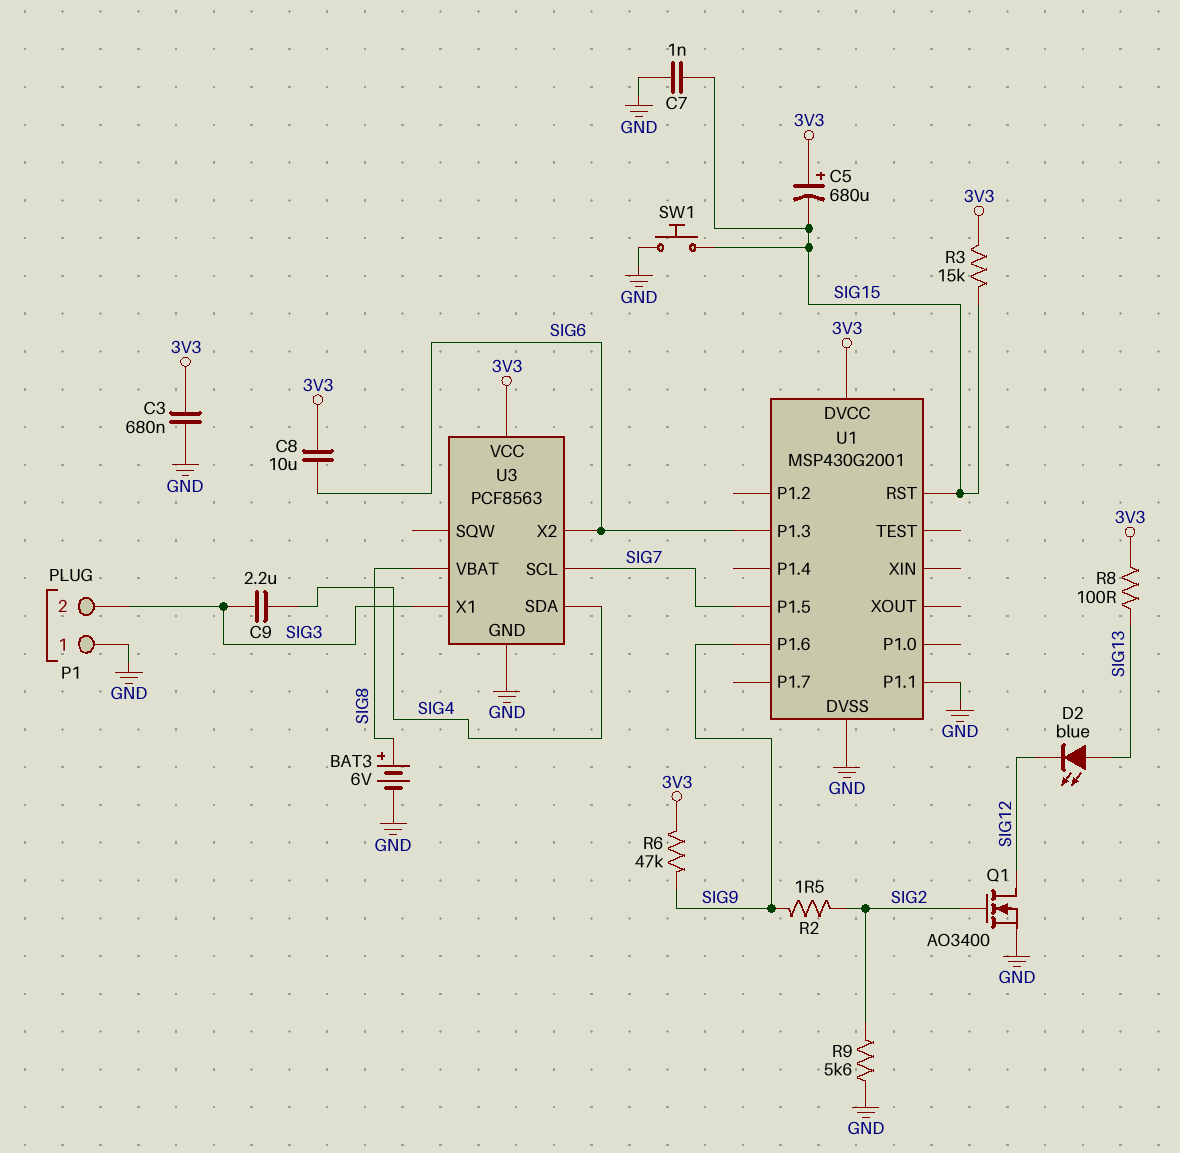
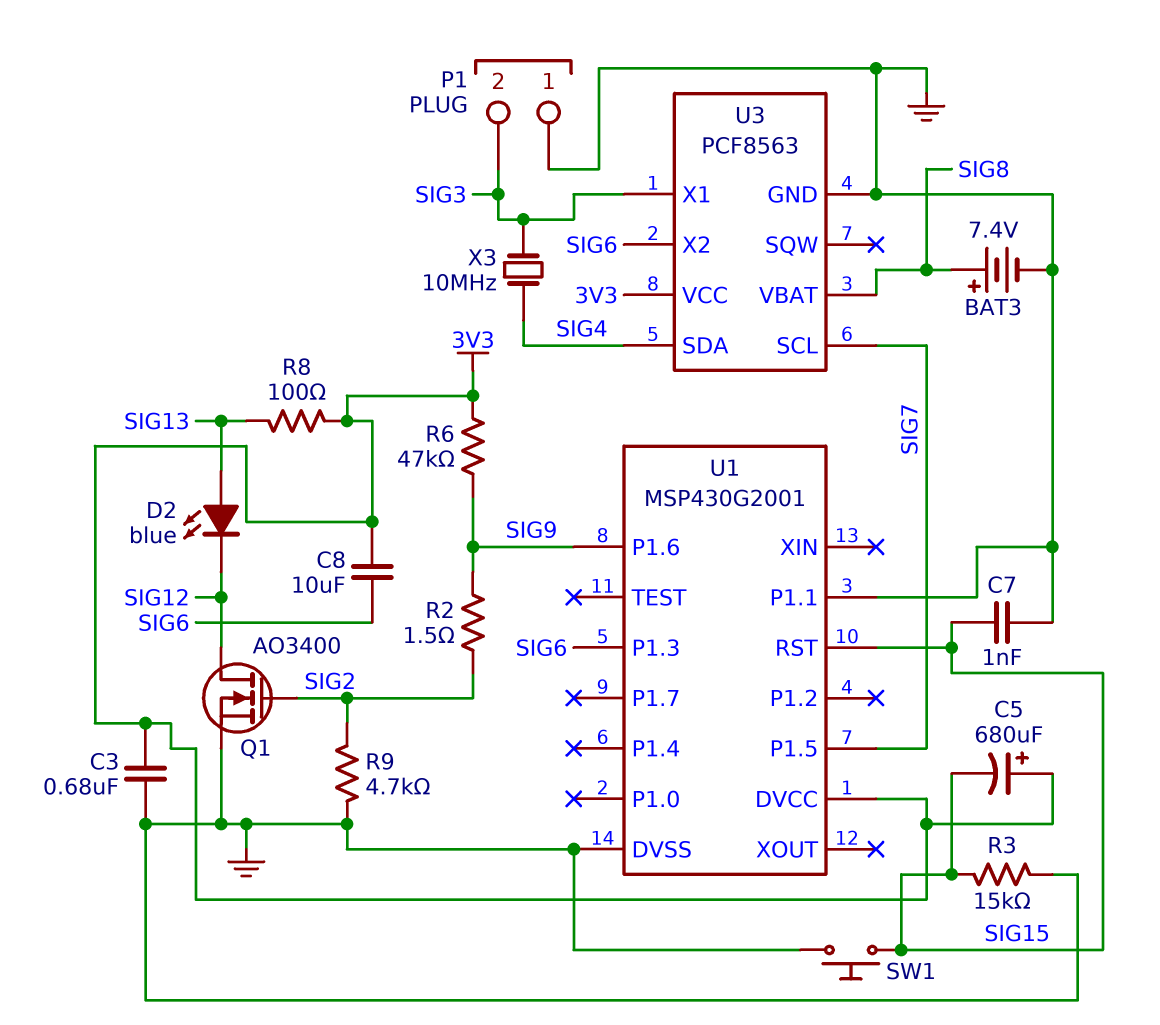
BAT3: 6V (plus SIG8, minus GND) -> 7.4V (plus SIG8, minus GND)
C9: 2.2uF (SIG3, SIG4) -> none
R3: 15k (3V3, SIG15) -> 15k (GND, SIG15)
R9: 5.6k (GND, SIG2) -> 4.7k (GND, SIG2)
X3: none -> 10MHz (SIG3, SIG4)

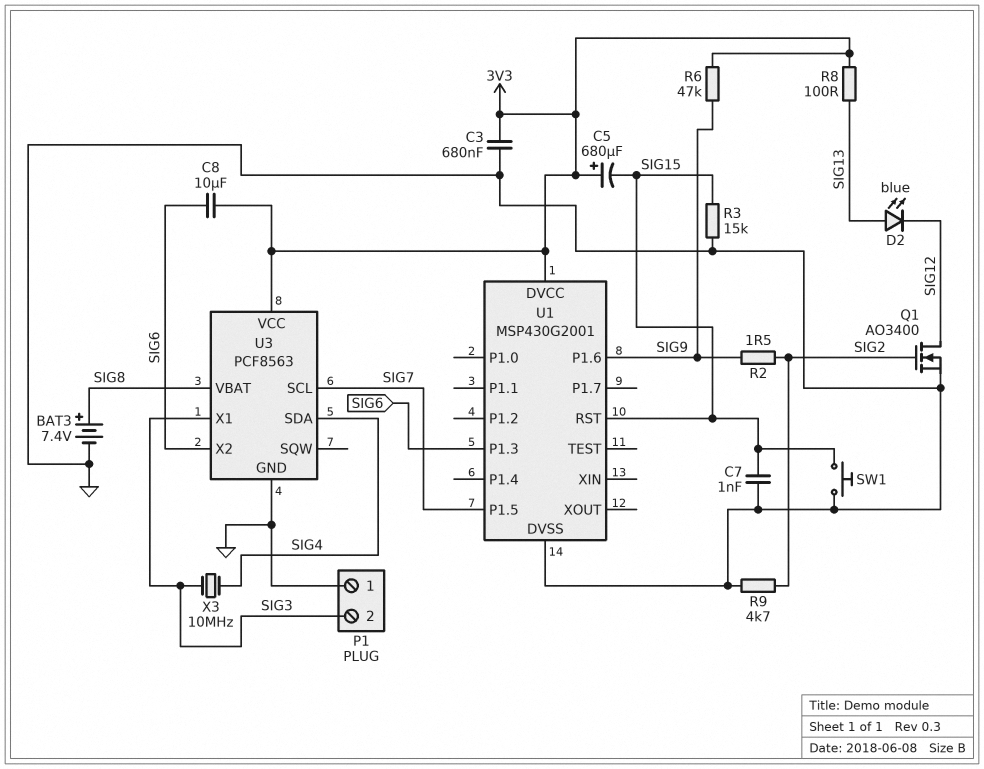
U1 pin P1.1: GND -> none

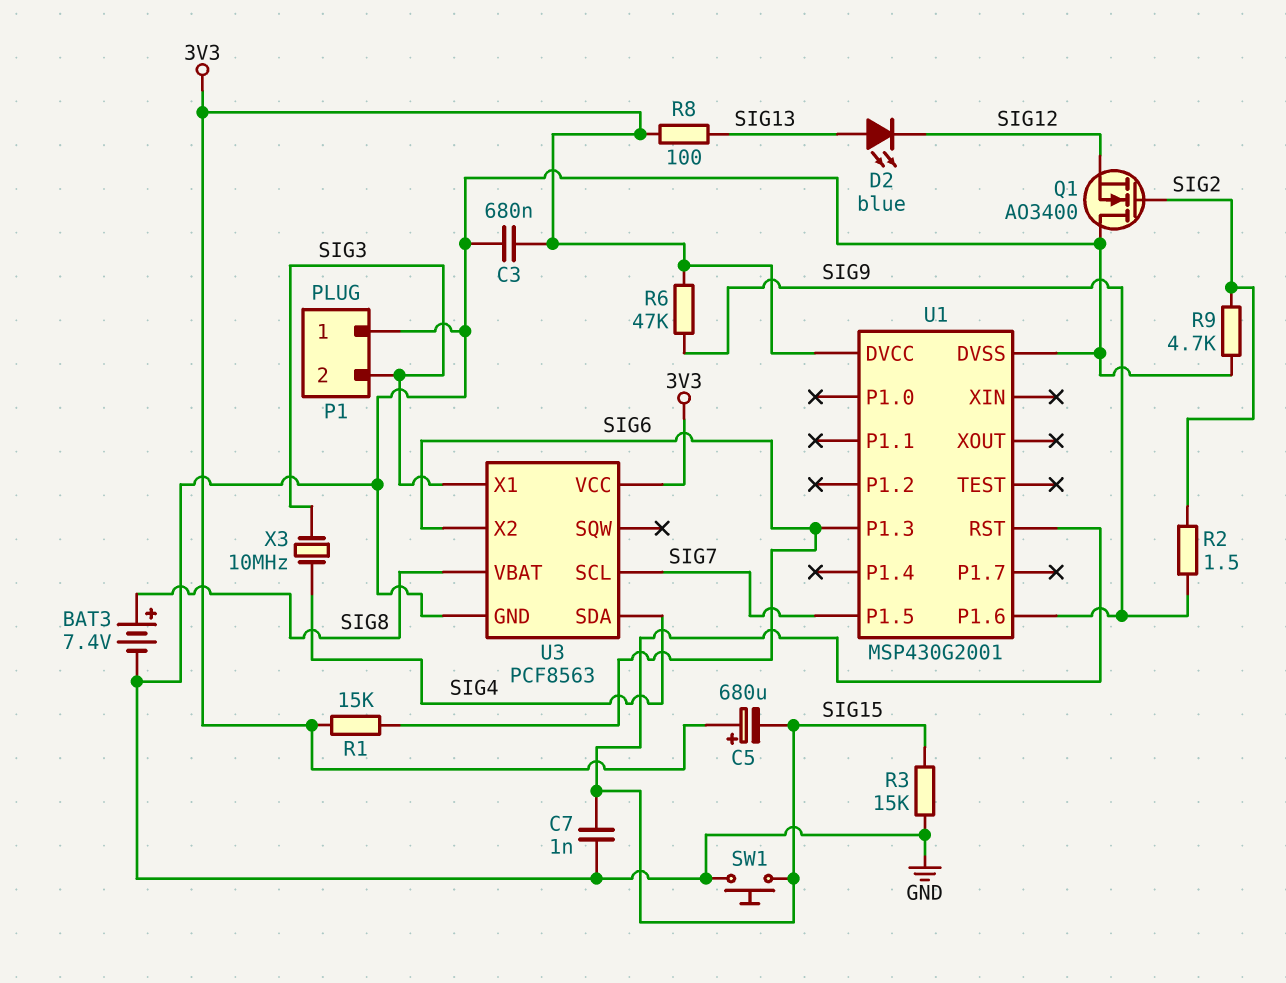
C8: 10uF (3V3, SIG6) -> none
Q1: NMOS AO3400 (G SIG2, D SIG12, S GND) -> NMOS AO3400 (G SIG2, D GND, S SIG12)
R1: none -> 15k (3V3, SIG6)

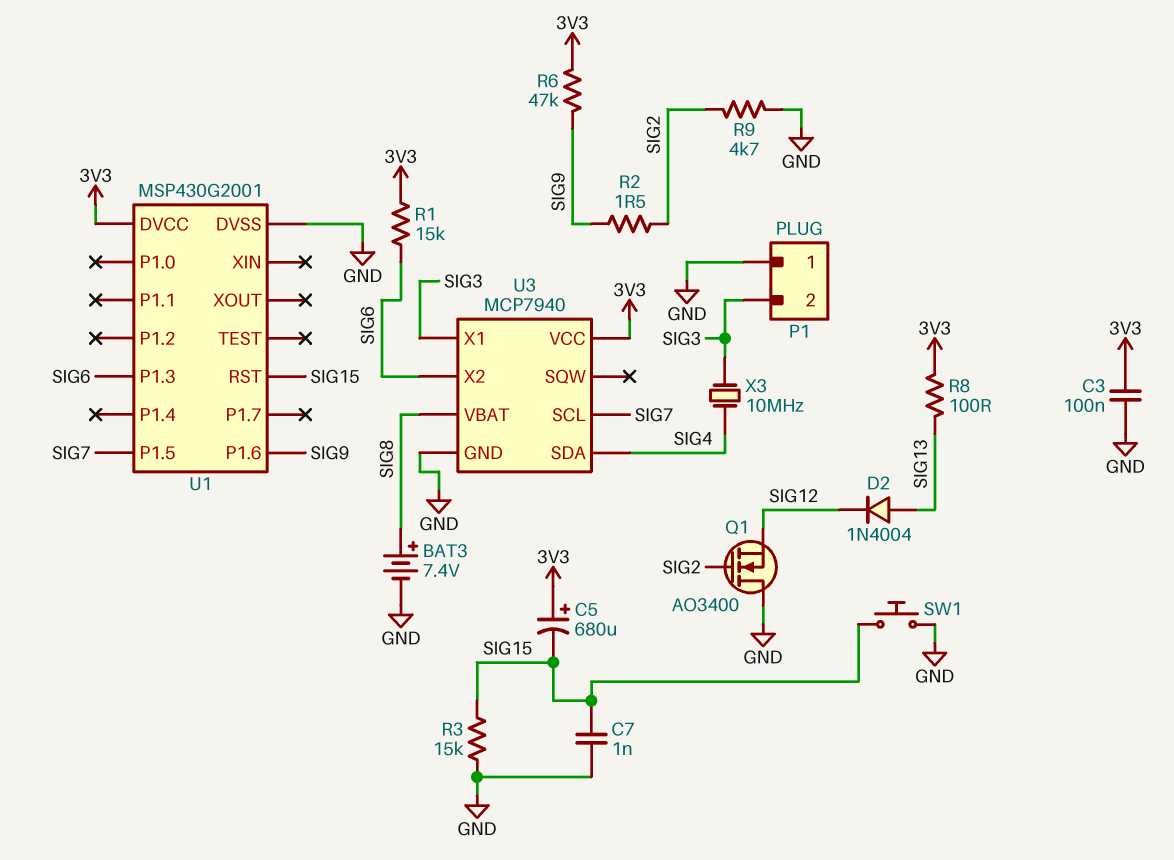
C3: 680nF (3V3, GND) -> 100nF (3V3, GND)
D2: LED blue (A SIG13, K SIG12) -> diode 1N4004 (A SIG13, K SIG12)
U3: PCF8563 -> MCP7940

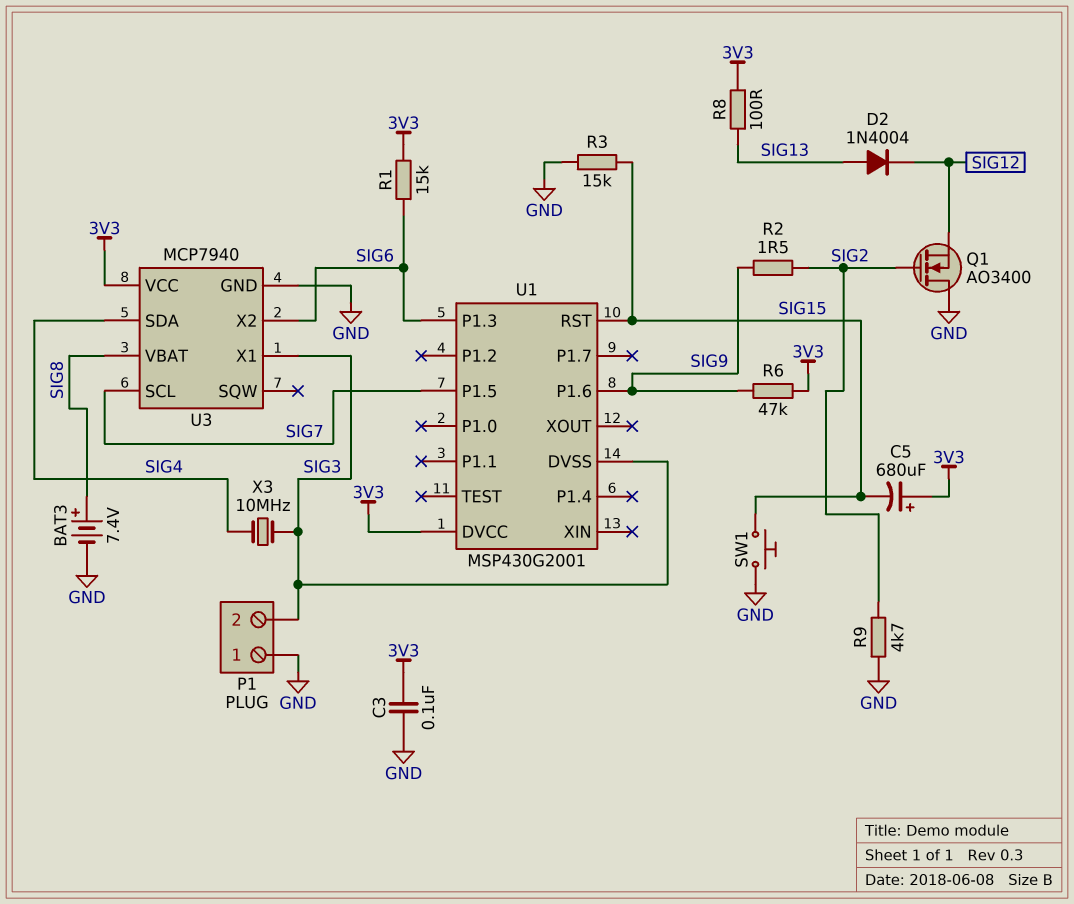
C7: 1nF (GND, SIG15) -> none
U1 pin DVSS: GND -> SIG3

